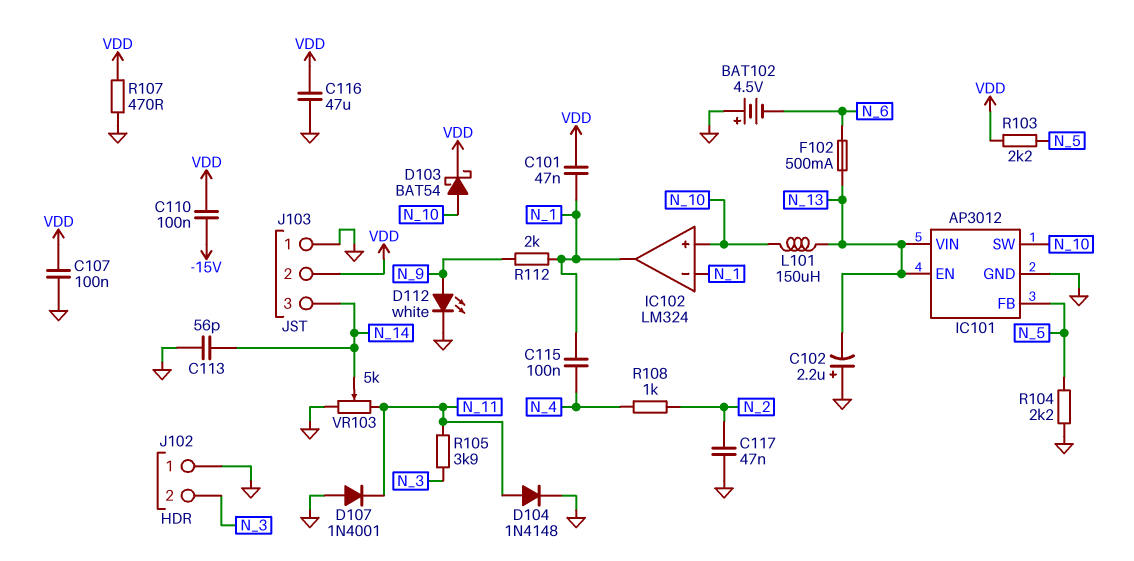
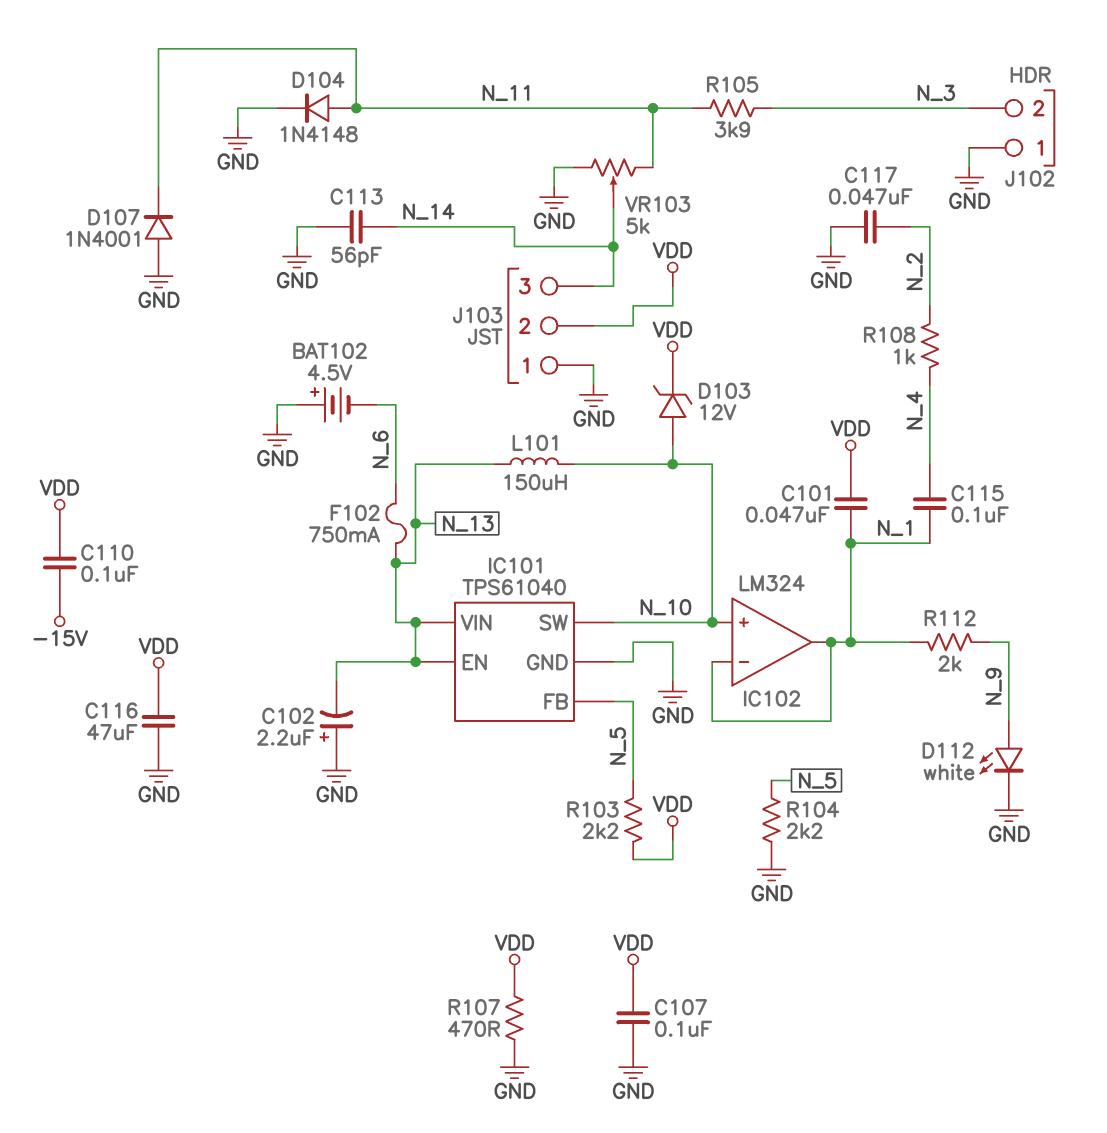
D103: schottky BAT54 (A N_10, K VDD) -> zener 12V (A N_10, K VDD)
F102: 500mA (N_6, N_13) -> 750mA (N_6, N_13)
IC101: AP3012 -> TPS61040

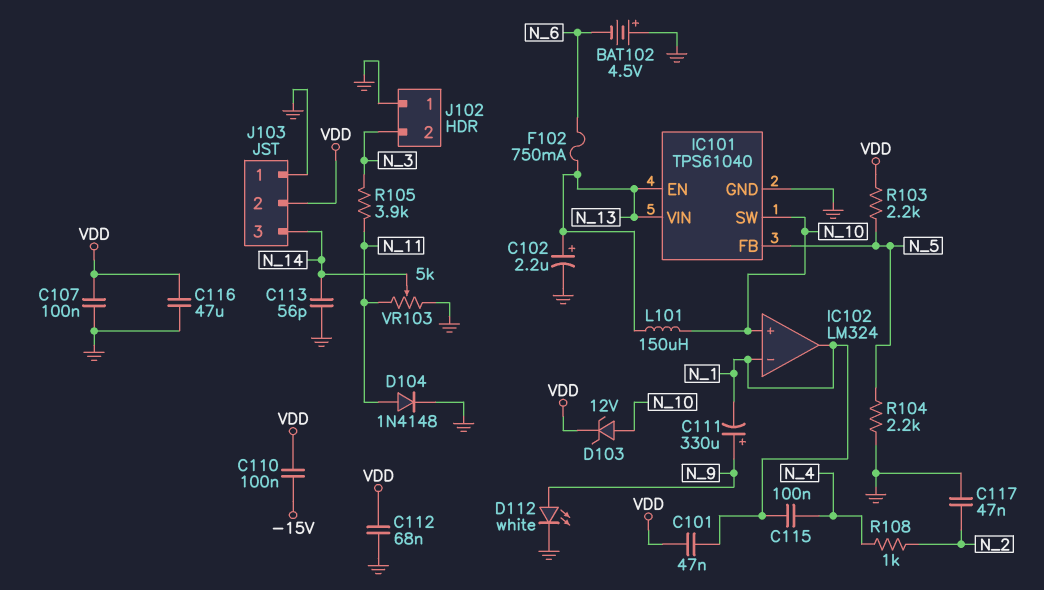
C102: 2.2uF (plus GND, minus N_13) -> 2.2uF (plus N_13, minus GND)
C111: none -> 330uF (plus N_9, minus N_1)
C112: none -> 68nF (GND, VDD)
D107: diode 1N4001 (A GND, K N_11) -> none
R107: 470 (GND, VDD) -> none
R112: 2k (N_1, N_9) -> none

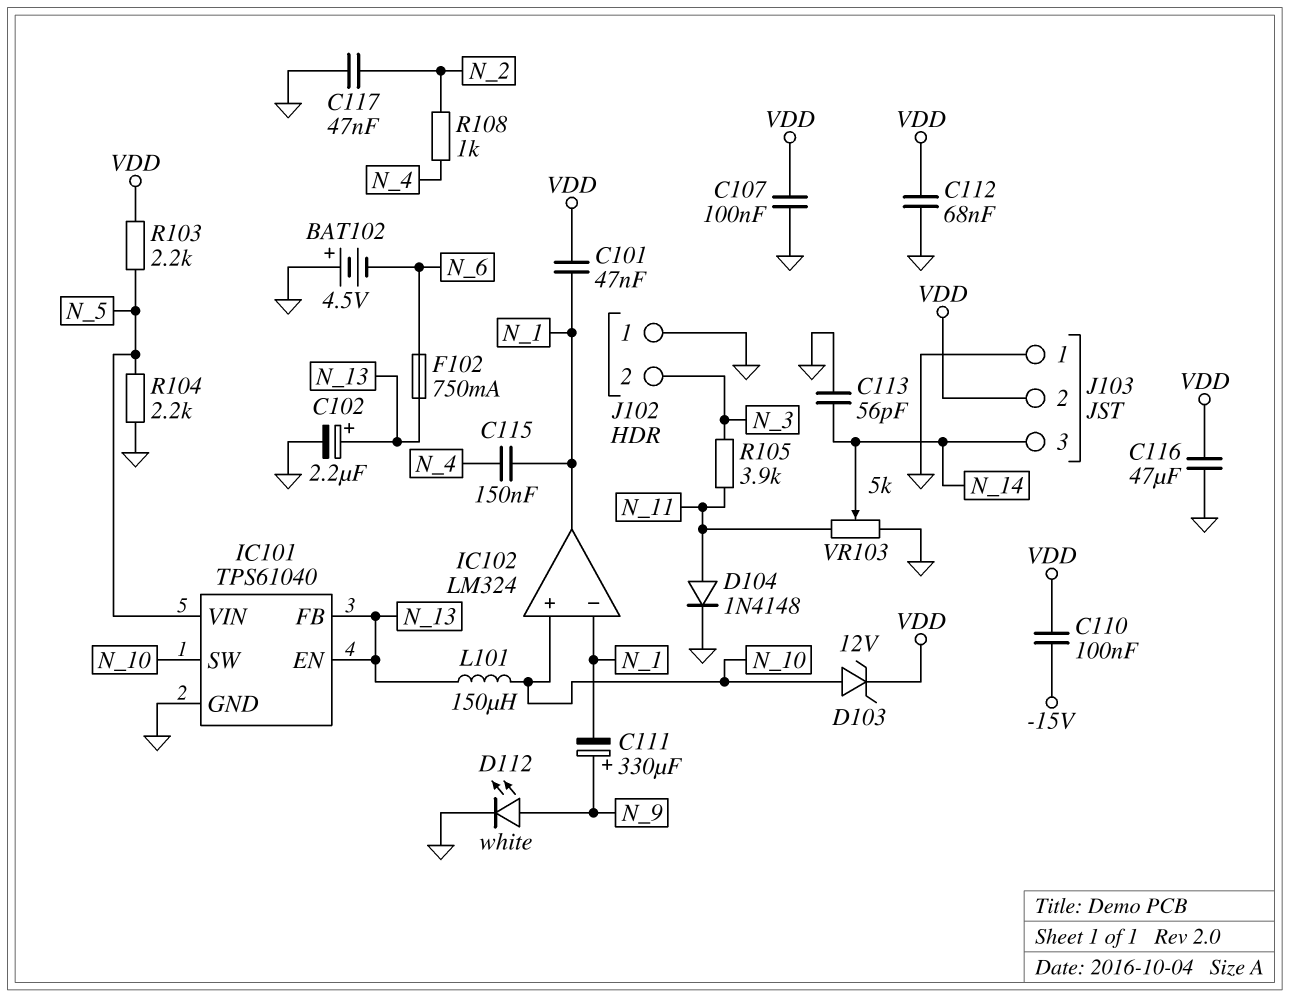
C115: 100nF (N_1, N_4) -> 150nF (N_1, N_4)
IC101 pin FB: N_5 -> N_13
IC101 pin VIN: N_13 -> N_5

